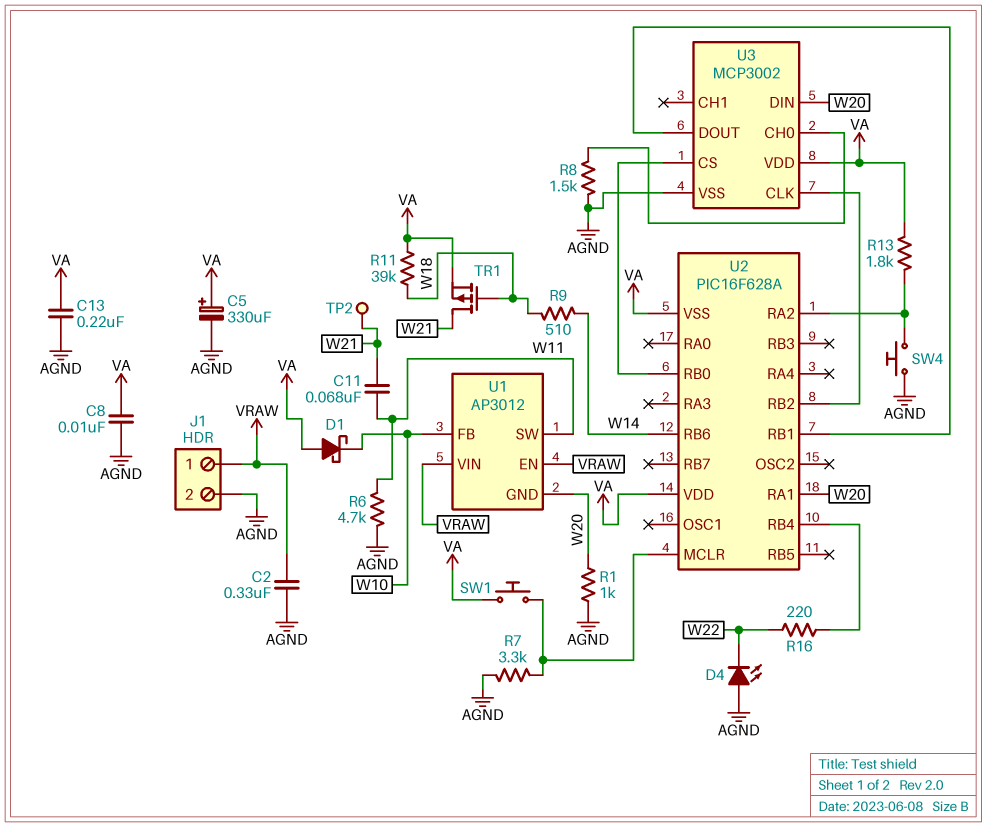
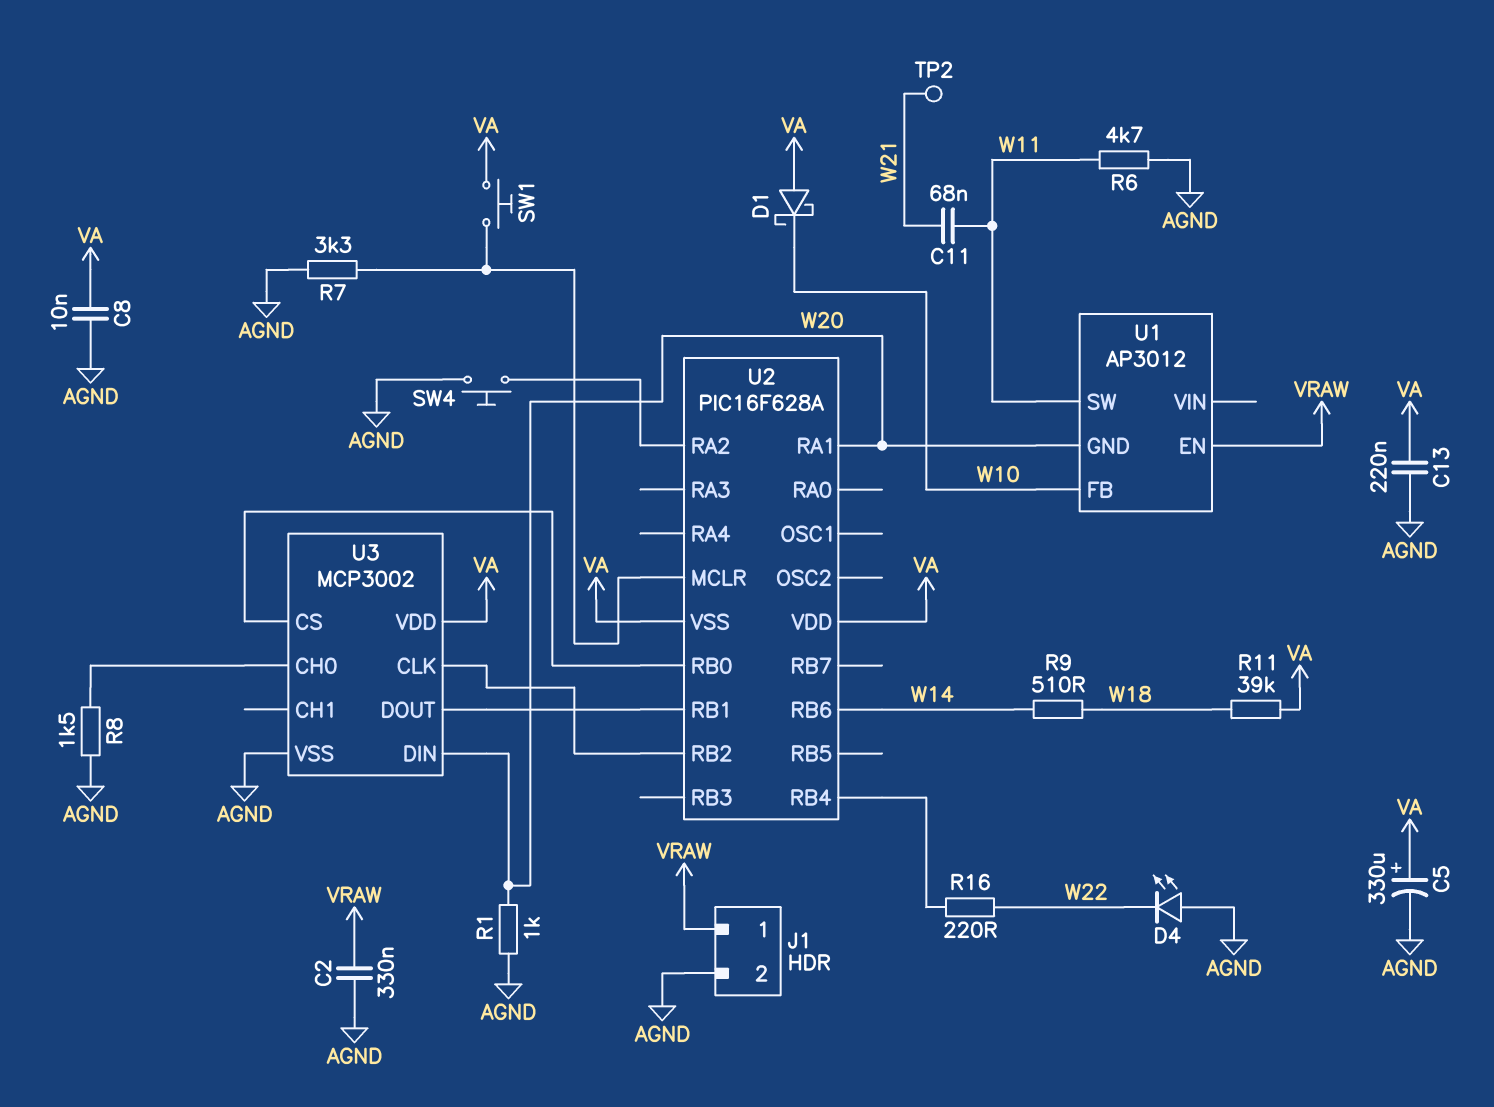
R13: 1.8k (U2/RA2, VA) -> none
TR1: PMOS (G W18, D W21, S VA) -> none
U1 pin VIN: VRAW -> none

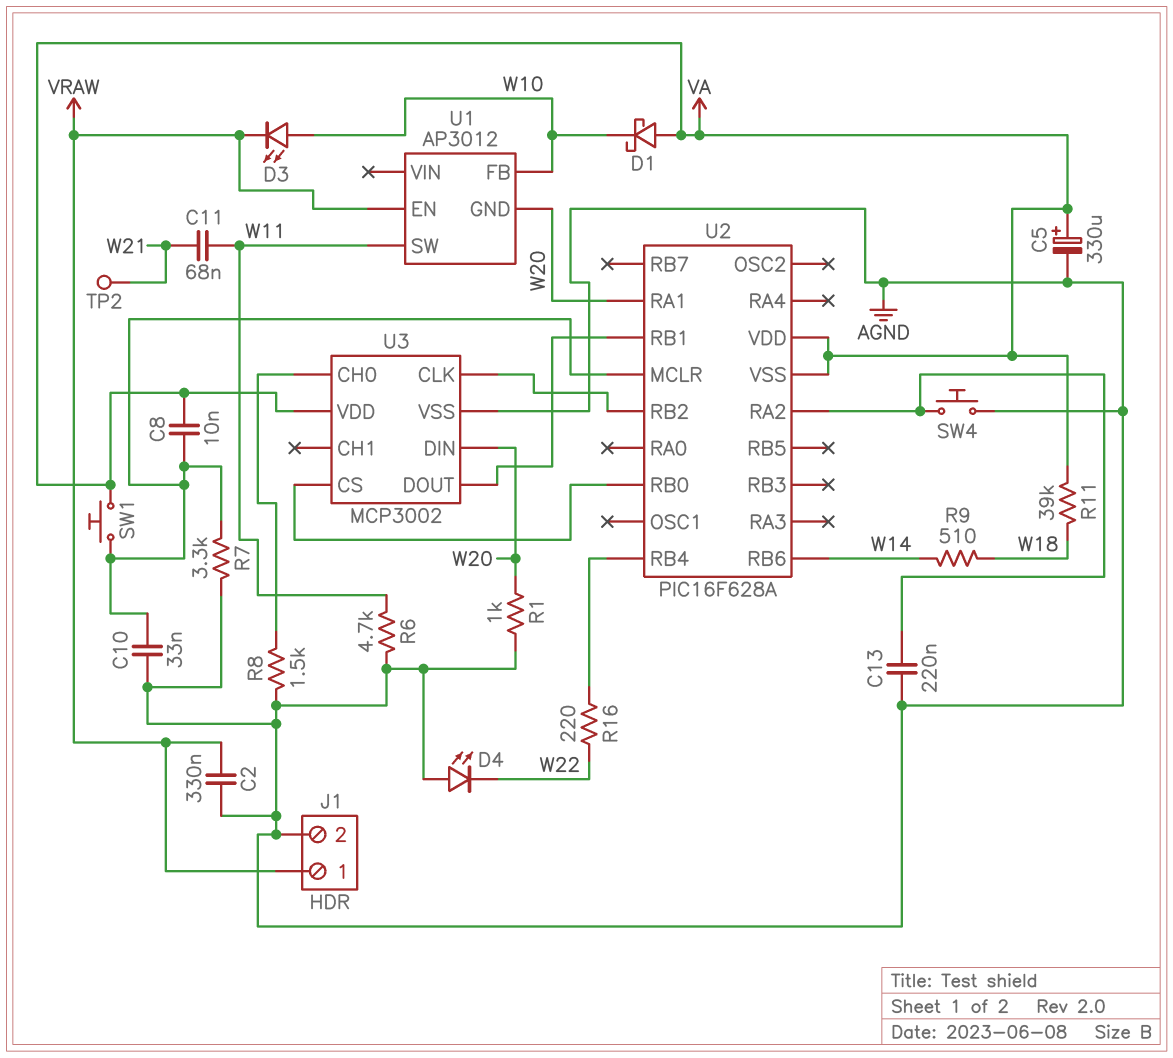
C8: 10nF (AGND, VA) -> 10nF (U2/MCLR, VA)
C10: none -> 33nF (AGND, U2/MCLR)
C13: 220nF (AGND, VA) -> 220nF (AGND, U2/RA2)
D3: none -> LED (A W10, K VRAW)

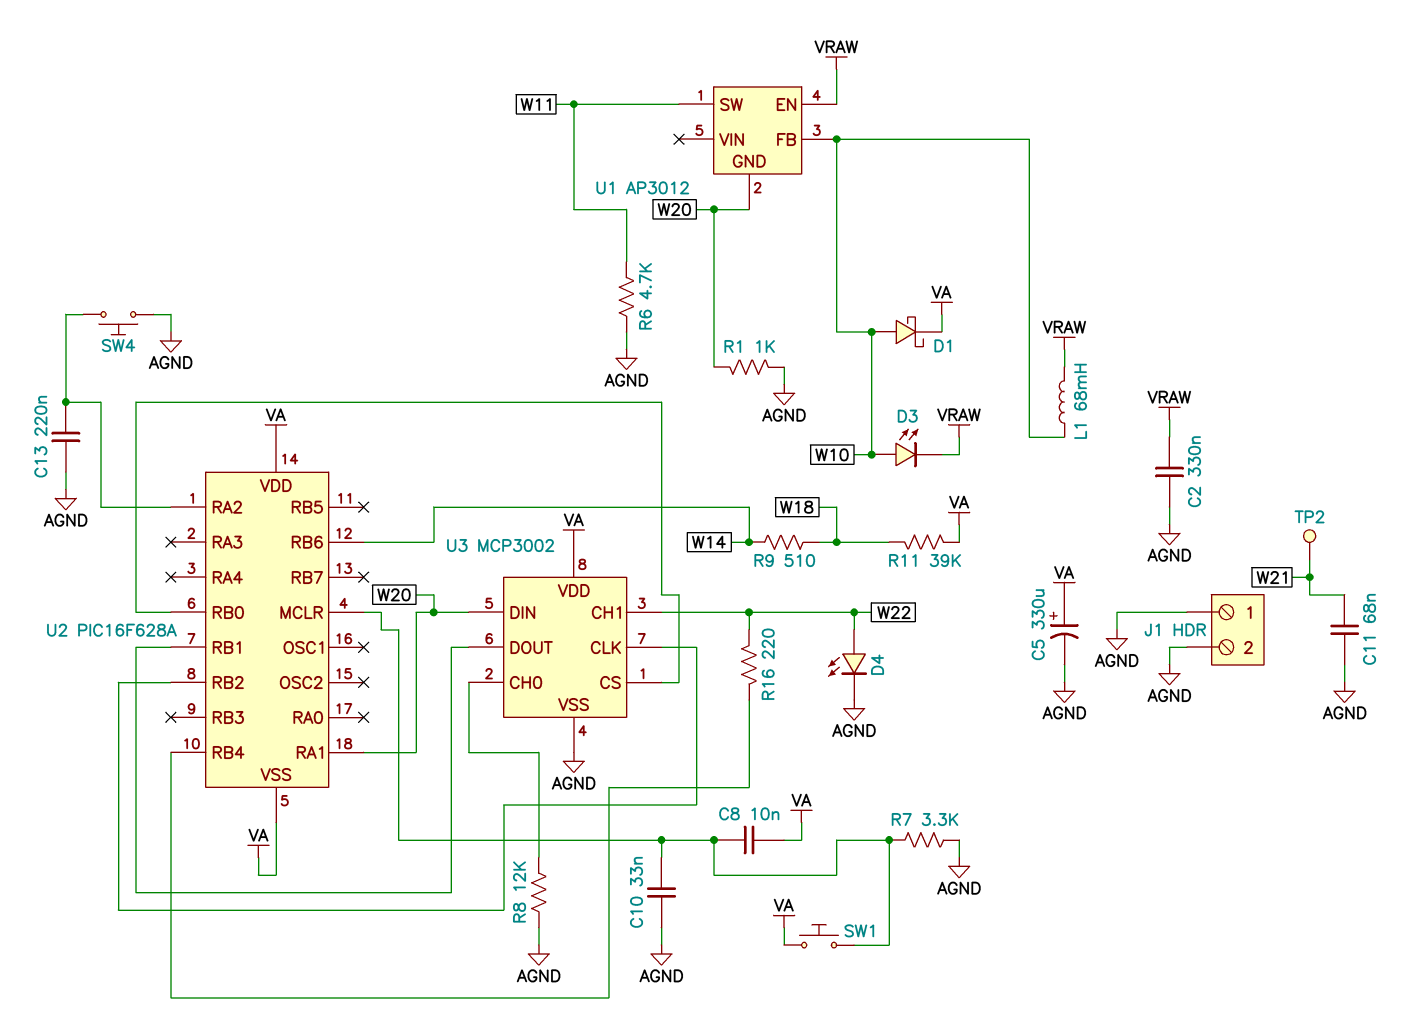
C11: 68nF (W11, W21) -> 68nF (AGND, W21)
D1: schottky (A VA, K W10) -> schottky (A W10, K VA)
D4: LED (A AGND, K W22) -> LED (A W22, K AGND)
J1 pin 1: VRAW -> AGND
L1: none -> 68mH (VRAW, W10)
R8: 1.5k (AGND, U3/CH0) -> 12k (AGND, U3/CH0)
U3 pin CH1: none -> W22

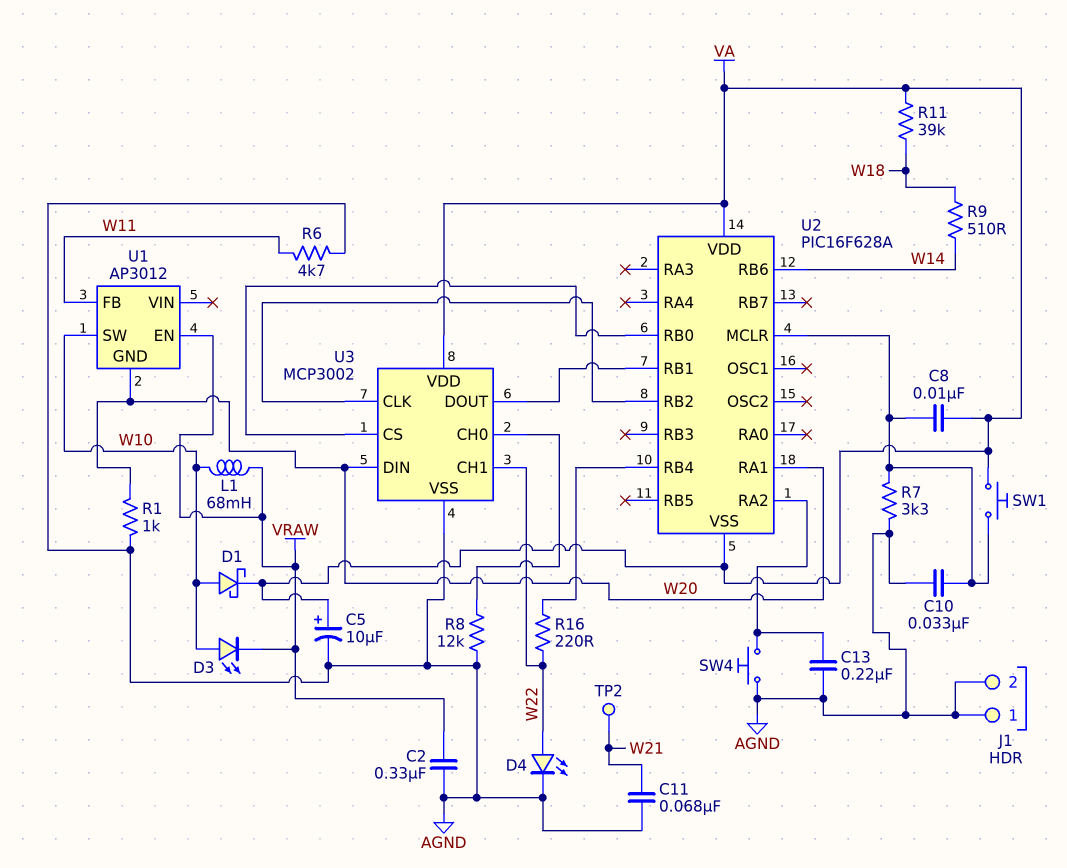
C5: 330uF (plus VA, minus AGND) -> 10uF (plus VA, minus AGND)
U1 pin FB: W10 -> W11
U1 pin SW: W11 -> W10

